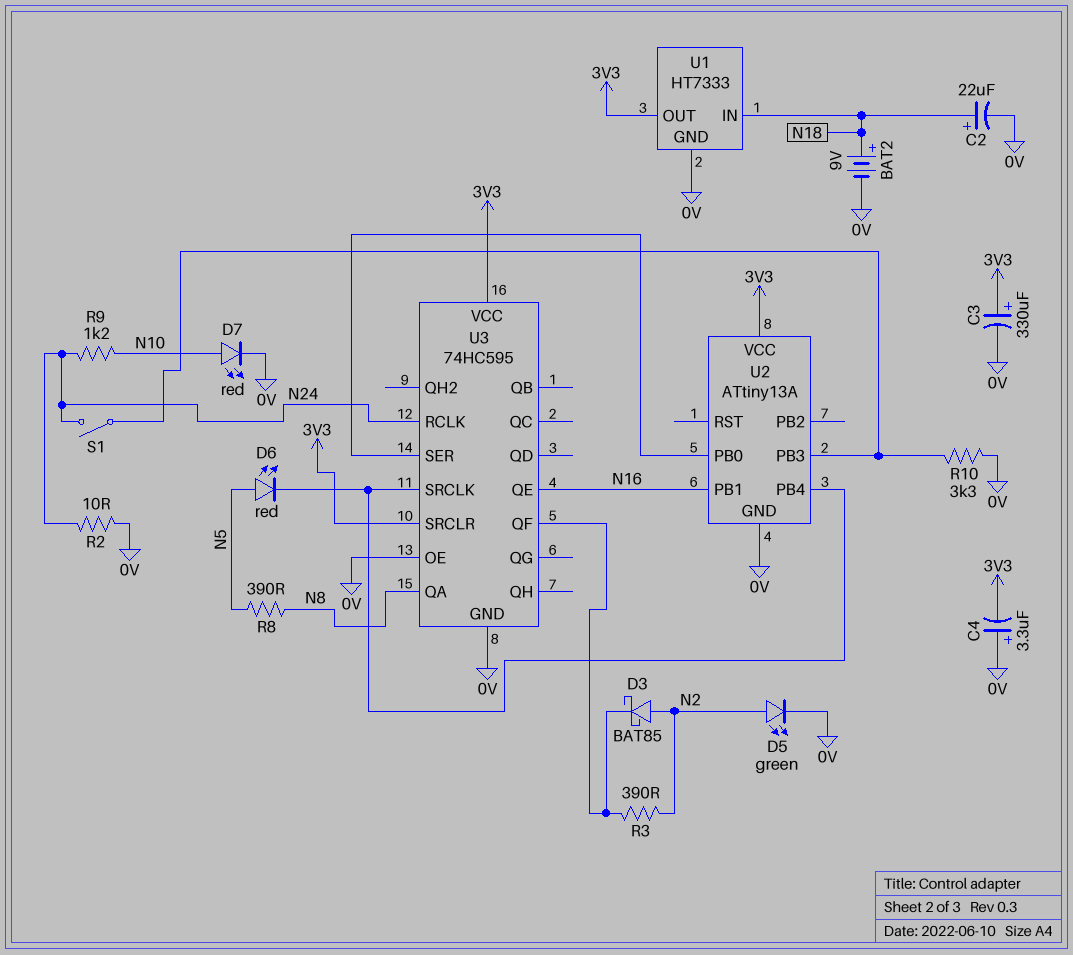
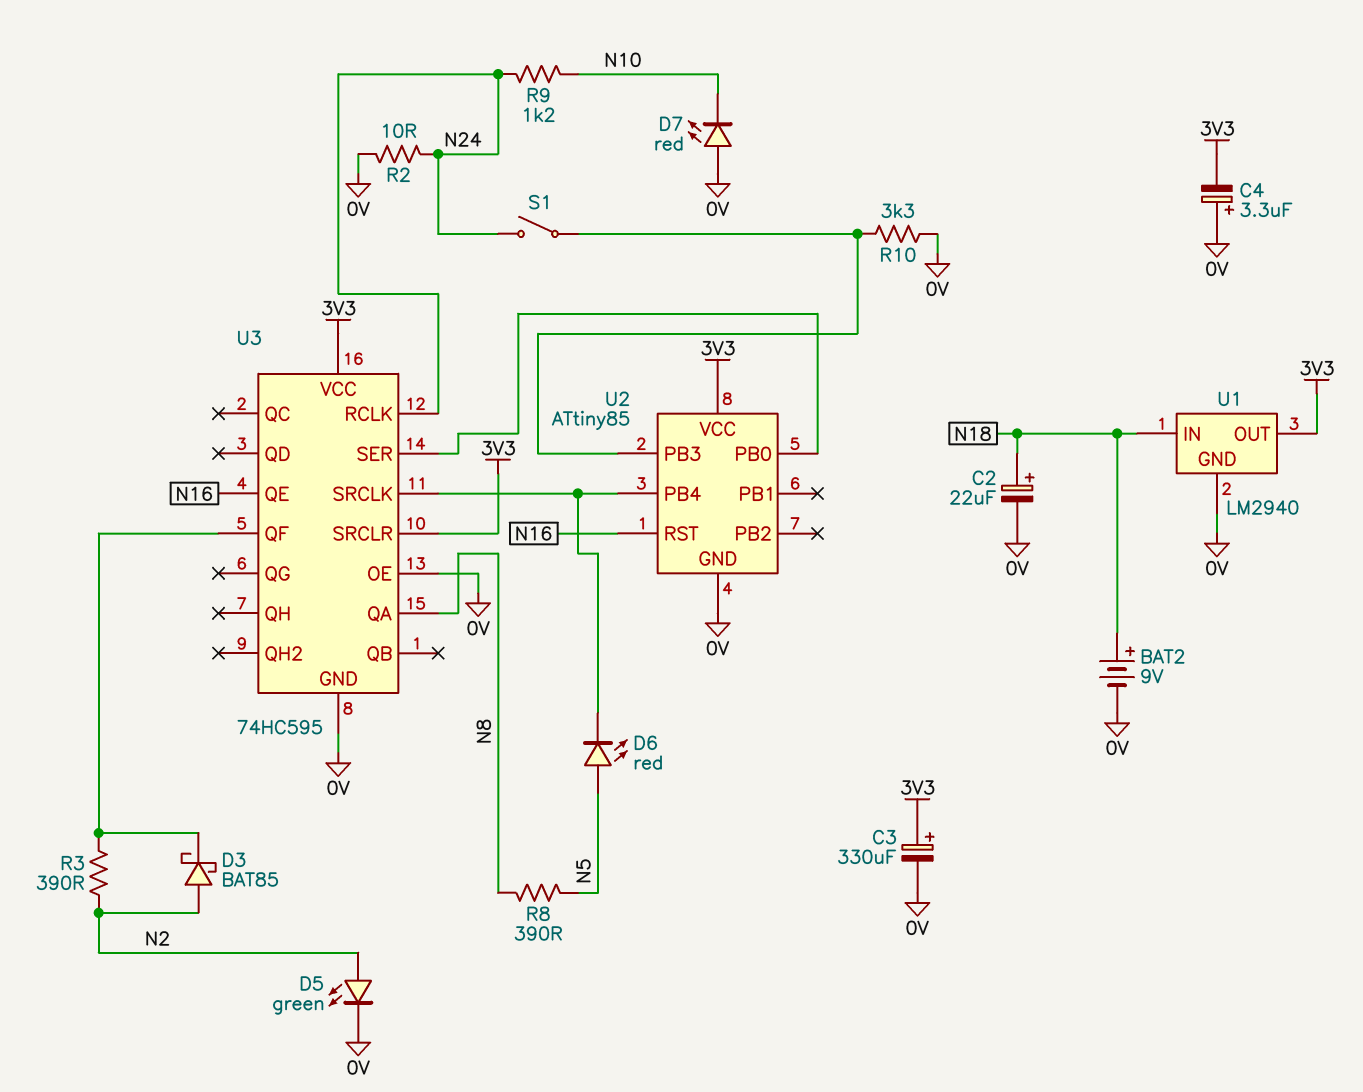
D7: LED red (A N10, K 0V) -> LED red (A 0V, K N10)
U1: HT7333 -> LM2940
U2: ATtiny13A -> ATtiny85
U2 pin PB1: N16 -> none
U2 pin RST: none -> N16

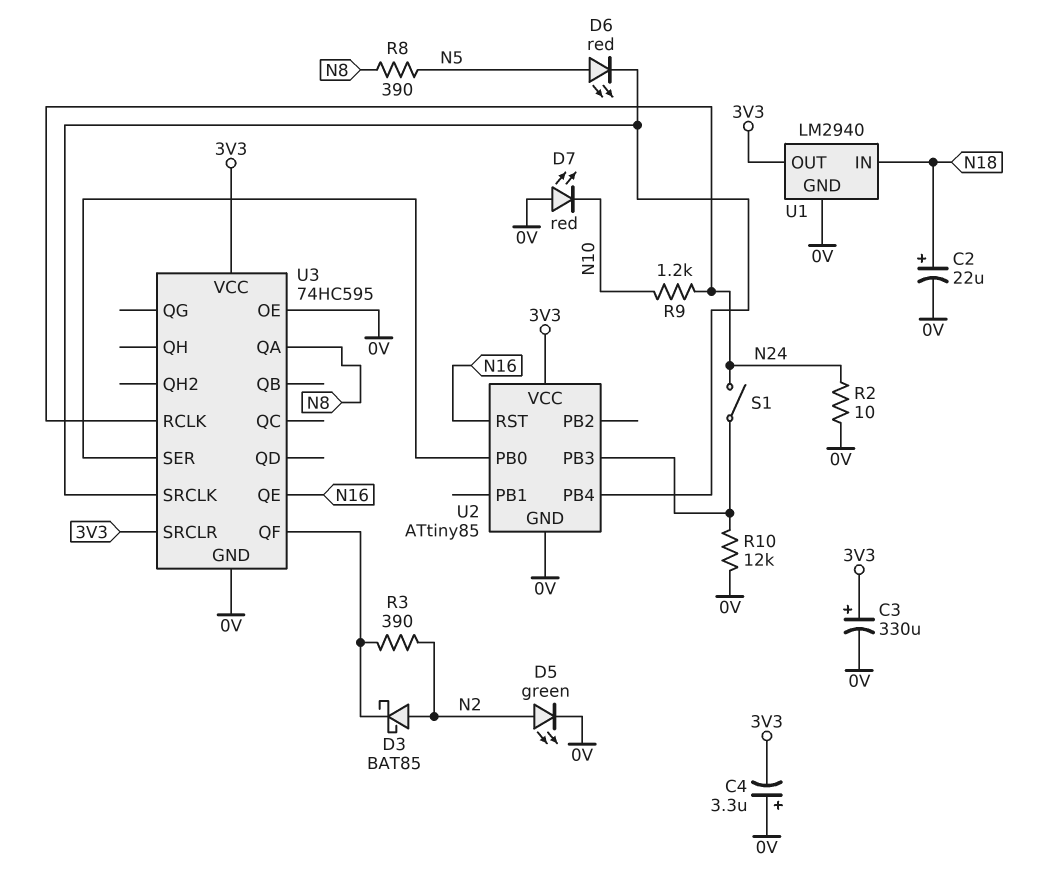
BAT2: 9V (plus N18, minus 0V) -> none
R10: 3.3k (0V, U2/PB3) -> 12k (0V, U2/PB3)

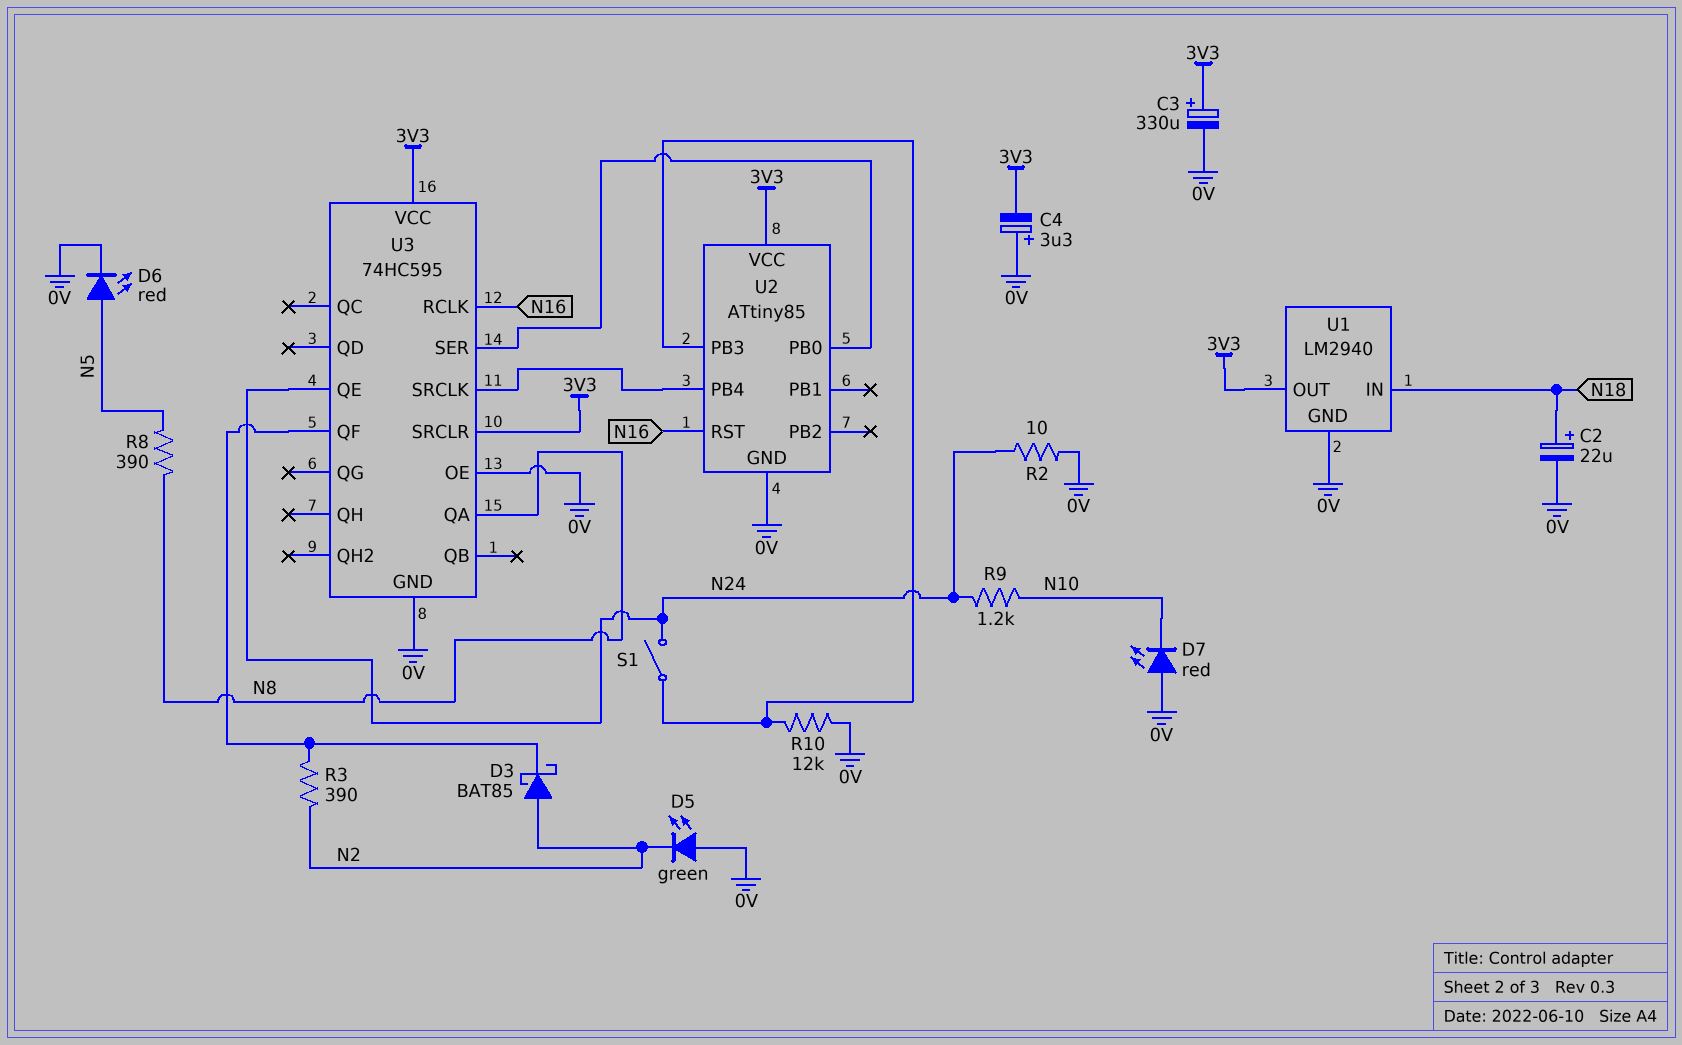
D5: LED green (A N2, K 0V) -> LED green (A 0V, K N2)
D6: LED red (A N5, K U2/PB4) -> LED red (A N5, K 0V)
U3 pin QE: N16 -> N24
U3 pin RCLK: N24 -> N16

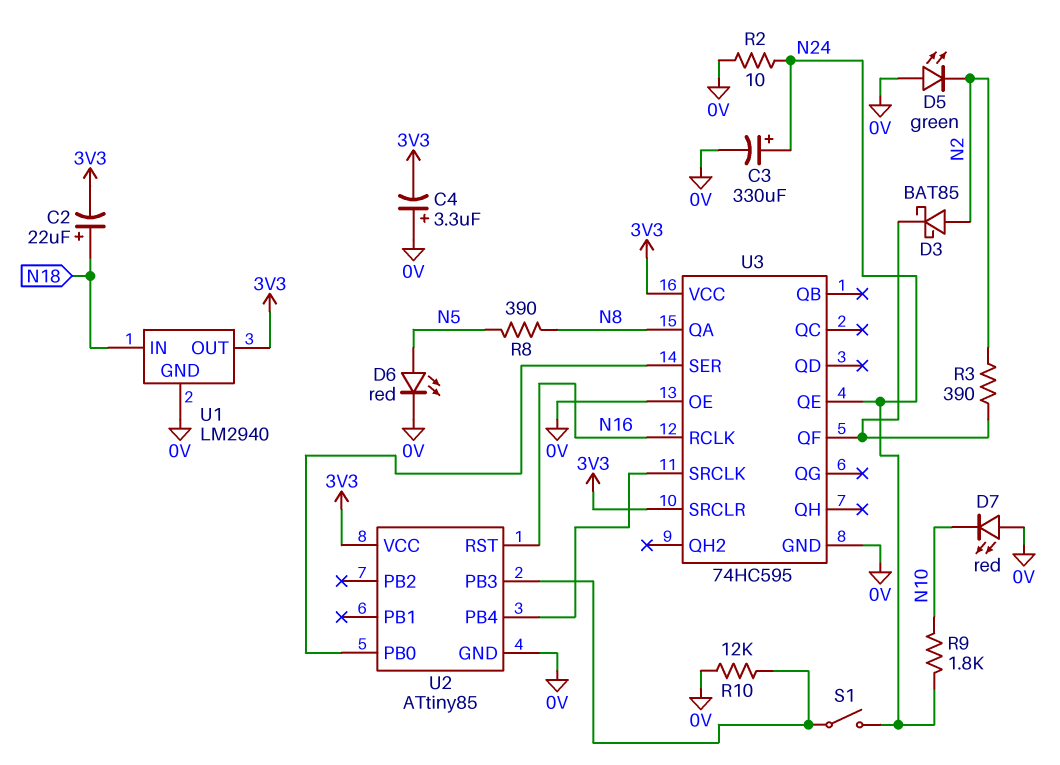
C2: 22uF (plus N18, minus 0V) -> 22uF (plus N18, minus 3V3)
C3: 330uF (plus 3V3, minus 0V) -> 330uF (plus N24, minus 0V)
R9: 1.2k (N10, N24) -> 1.8k (N10, N24)

